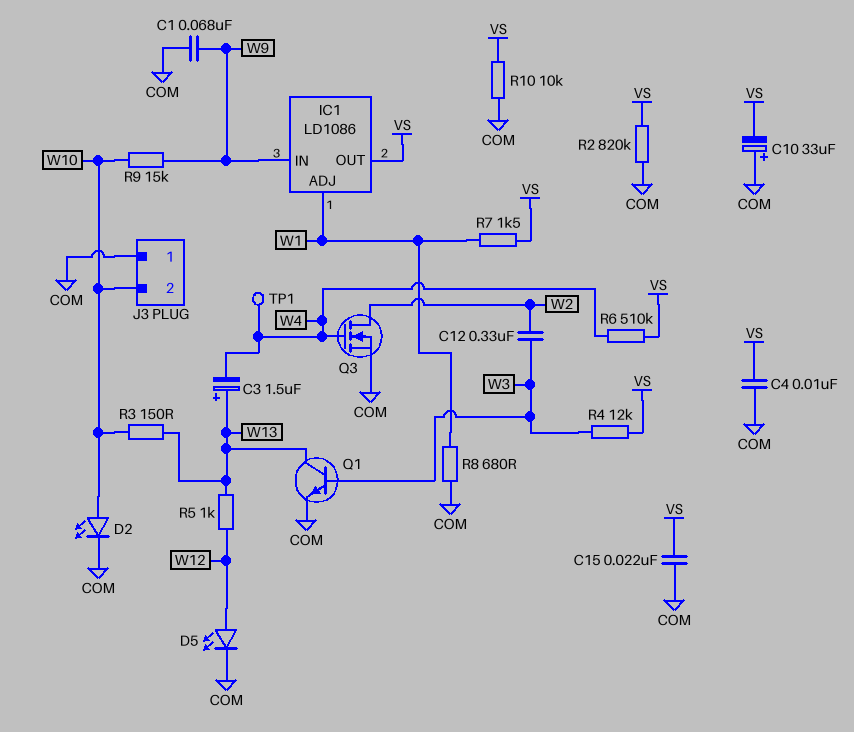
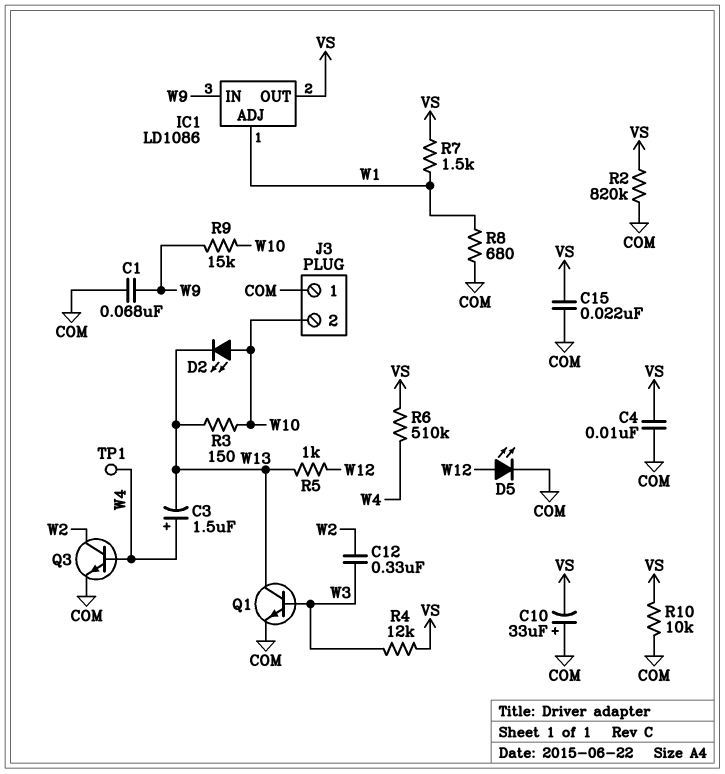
C3: 1.5uF (plus W13, minus W4) -> 1.5uF (plus W4, minus W13)
D2: LED (A W10, K COM) -> LED (A W10, K W13)
Q3: NMOS (G W4, D W2, S COM) -> NPN (B W4, C W2, E COM)

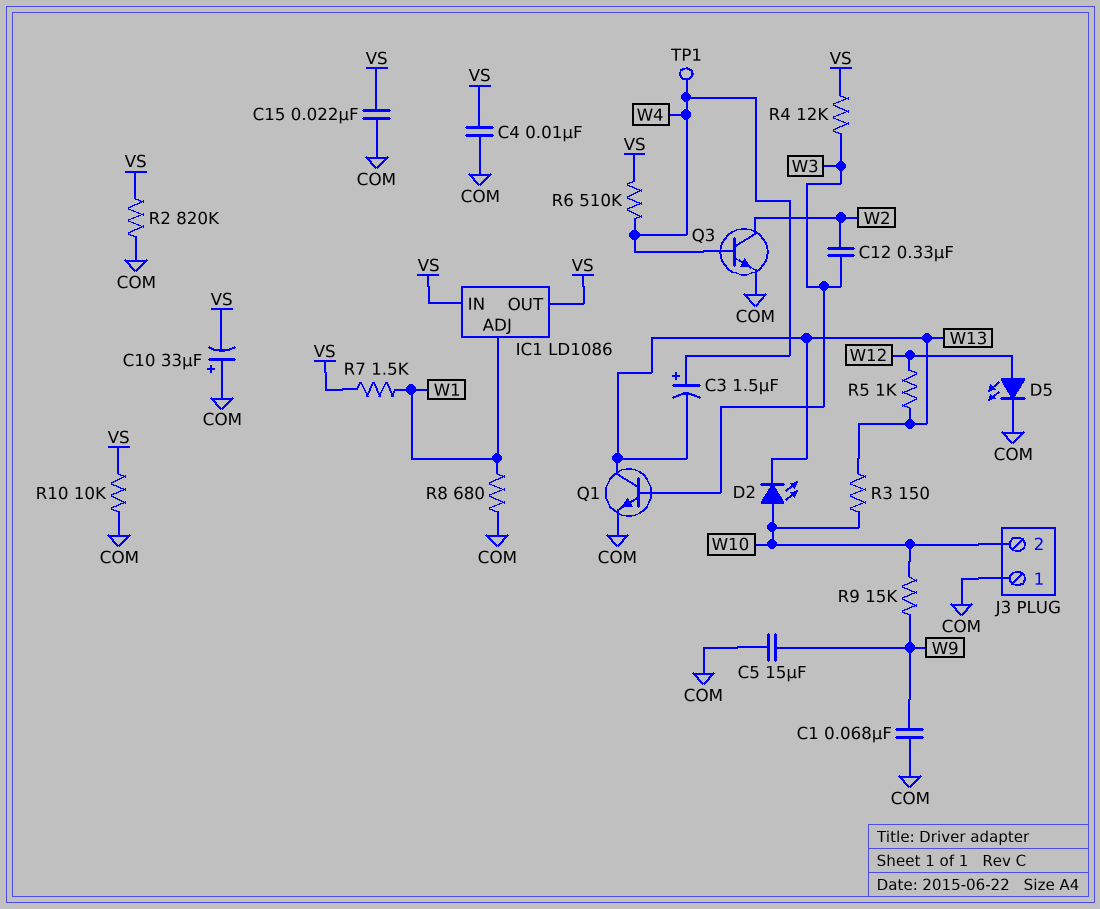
C5: none -> 15uF (COM, W9)
IC1 pin IN: W9 -> VS

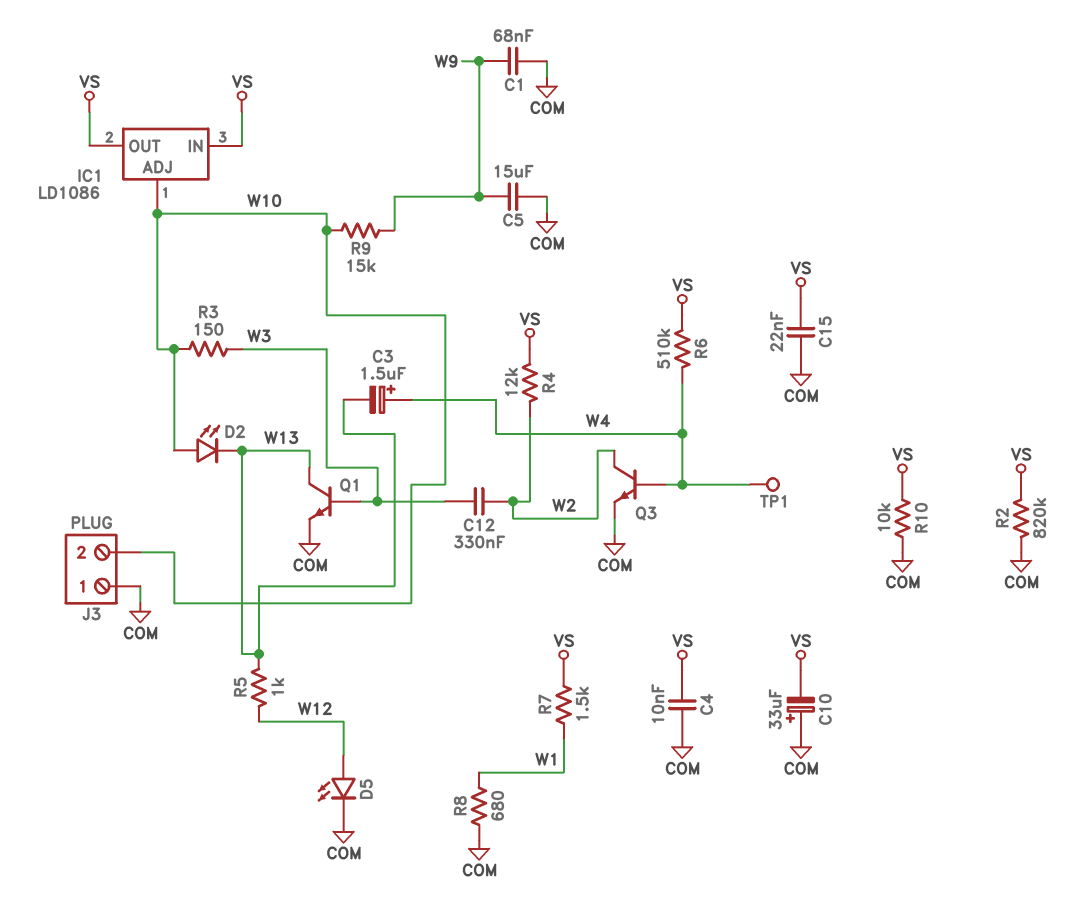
IC1 pin ADJ: W1 -> W10
R3: 150 (W10, W13) -> 150 (W3, W10)
R4: 12k (VS, W3) -> 12k (VS, W2)

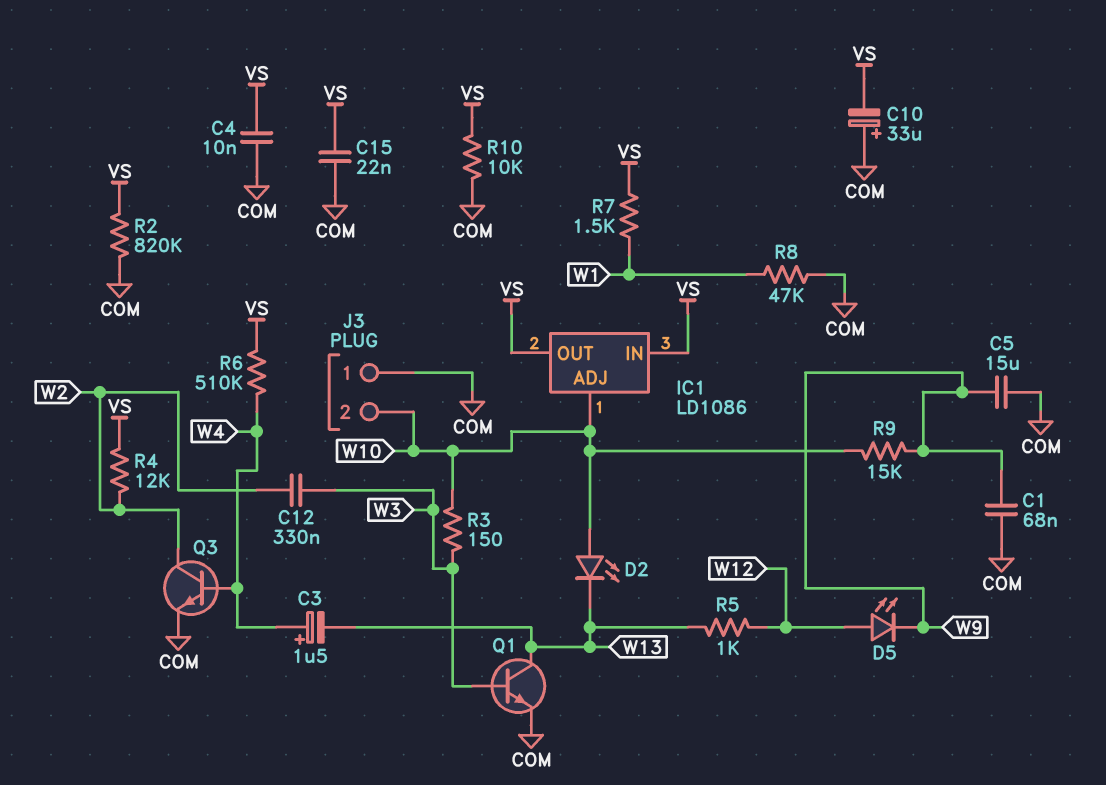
D5: LED (A W12, K COM) -> LED (A W12, K W9)
R8: 680 (COM, W1) -> 47k (COM, W1)
TP1: test point (W4) -> none

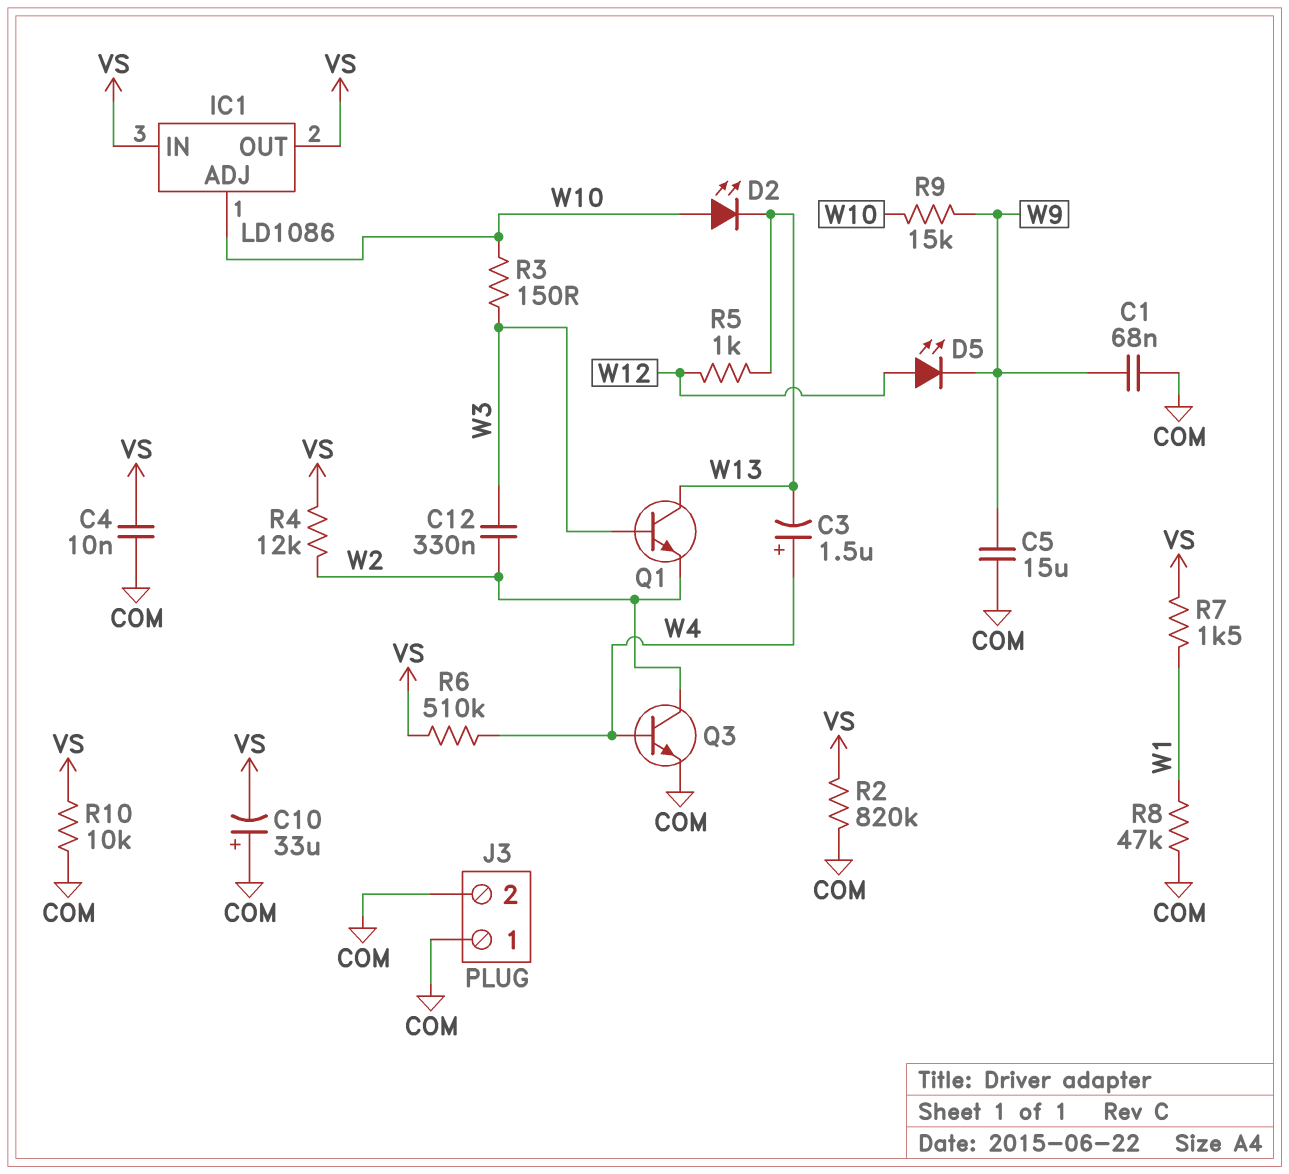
C15: 22nF (COM, VS) -> none
J3 pin 2: W10 -> COM
Q1: NPN (B W3, C W13, E COM) -> NPN (B W3, C W13, E W2)

